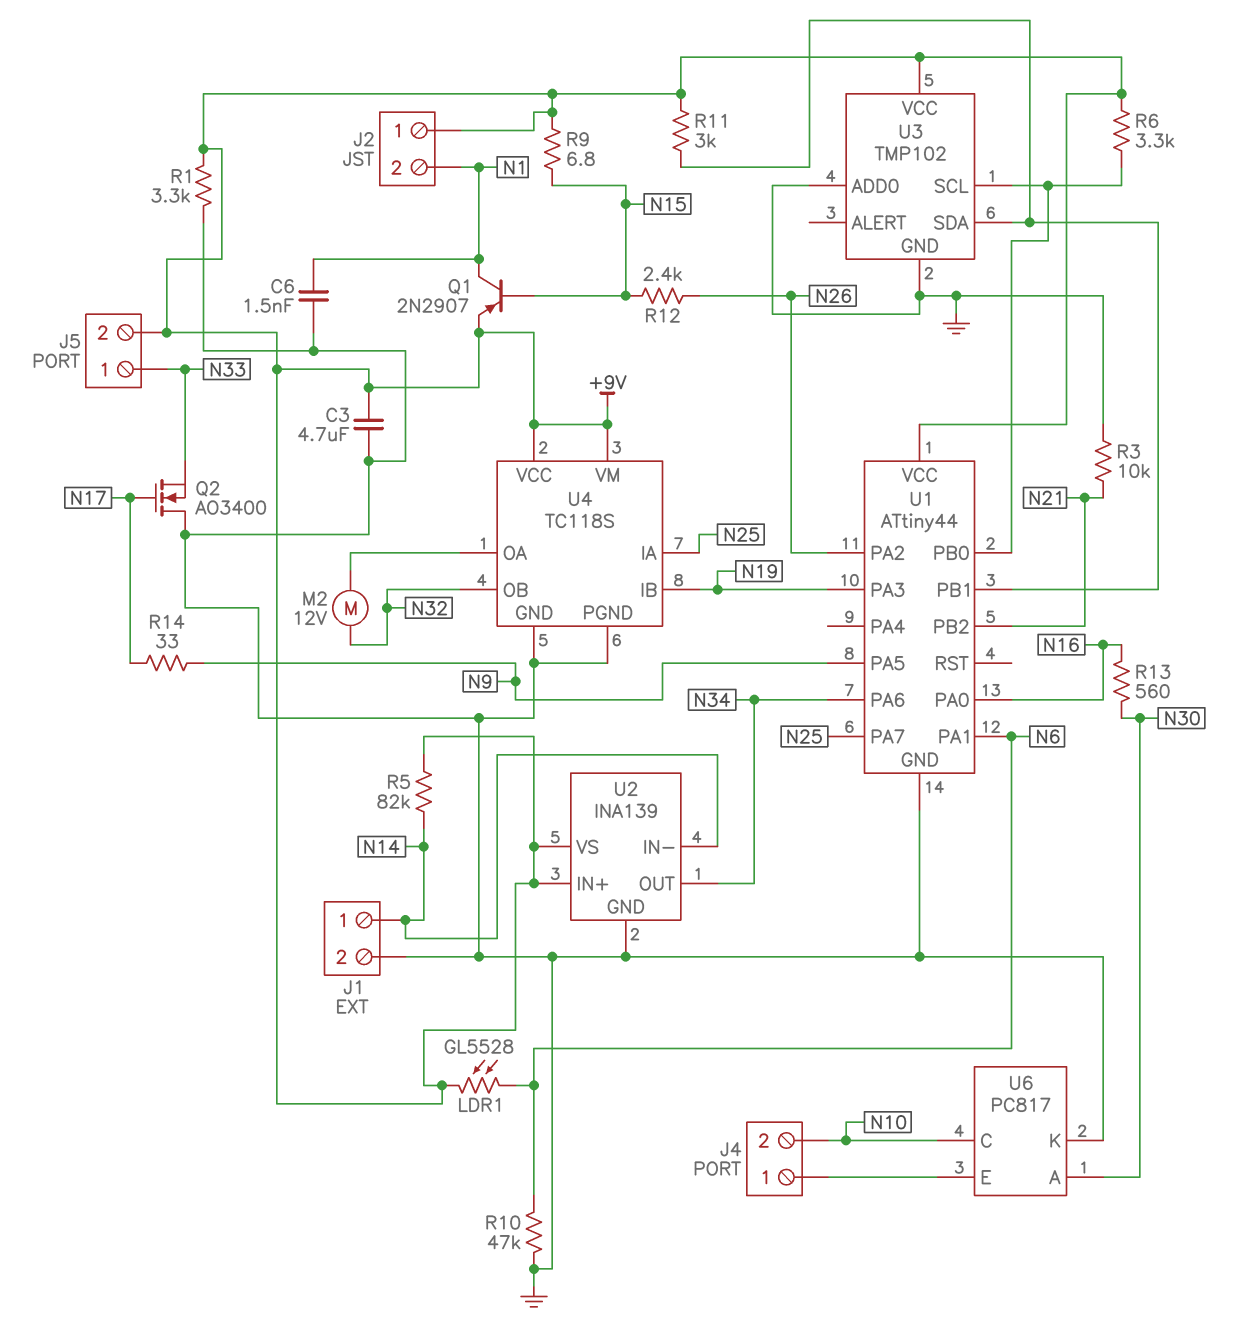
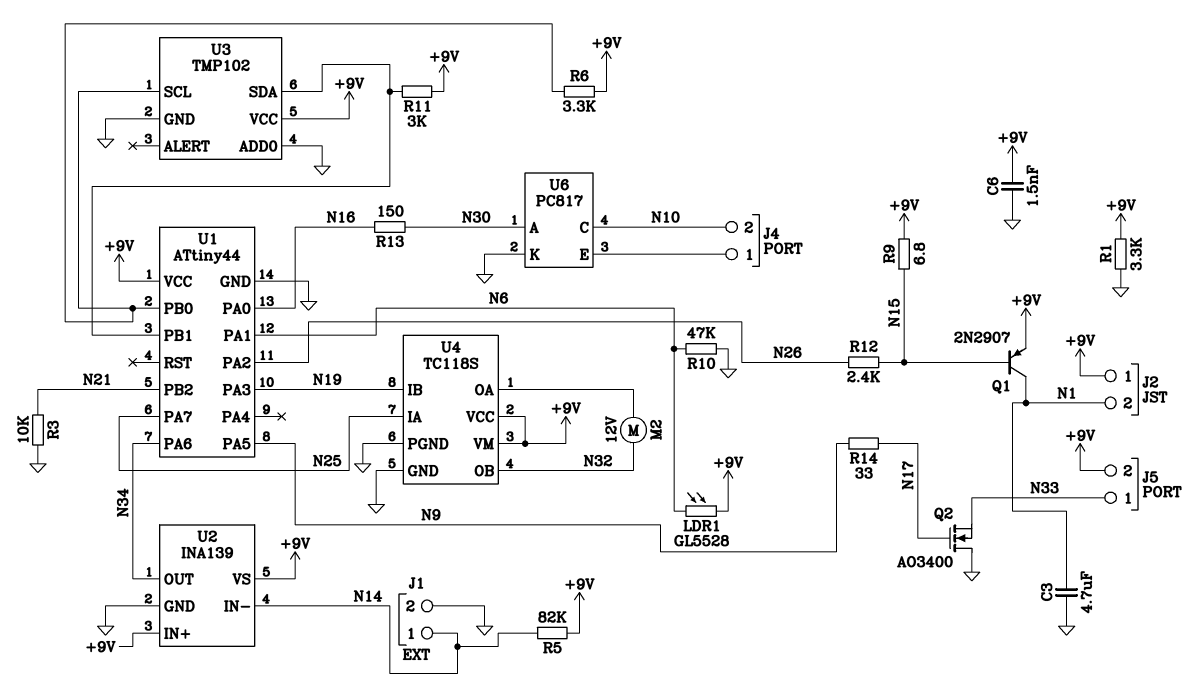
C3: 4.7uF (+9V, GND) -> 4.7uF (GND, N1)
C6: 1.5nF (GND, N1) -> 1.5nF (+9V, GND)
R13: 560 (N16, N30) -> 150 (N16, N30)

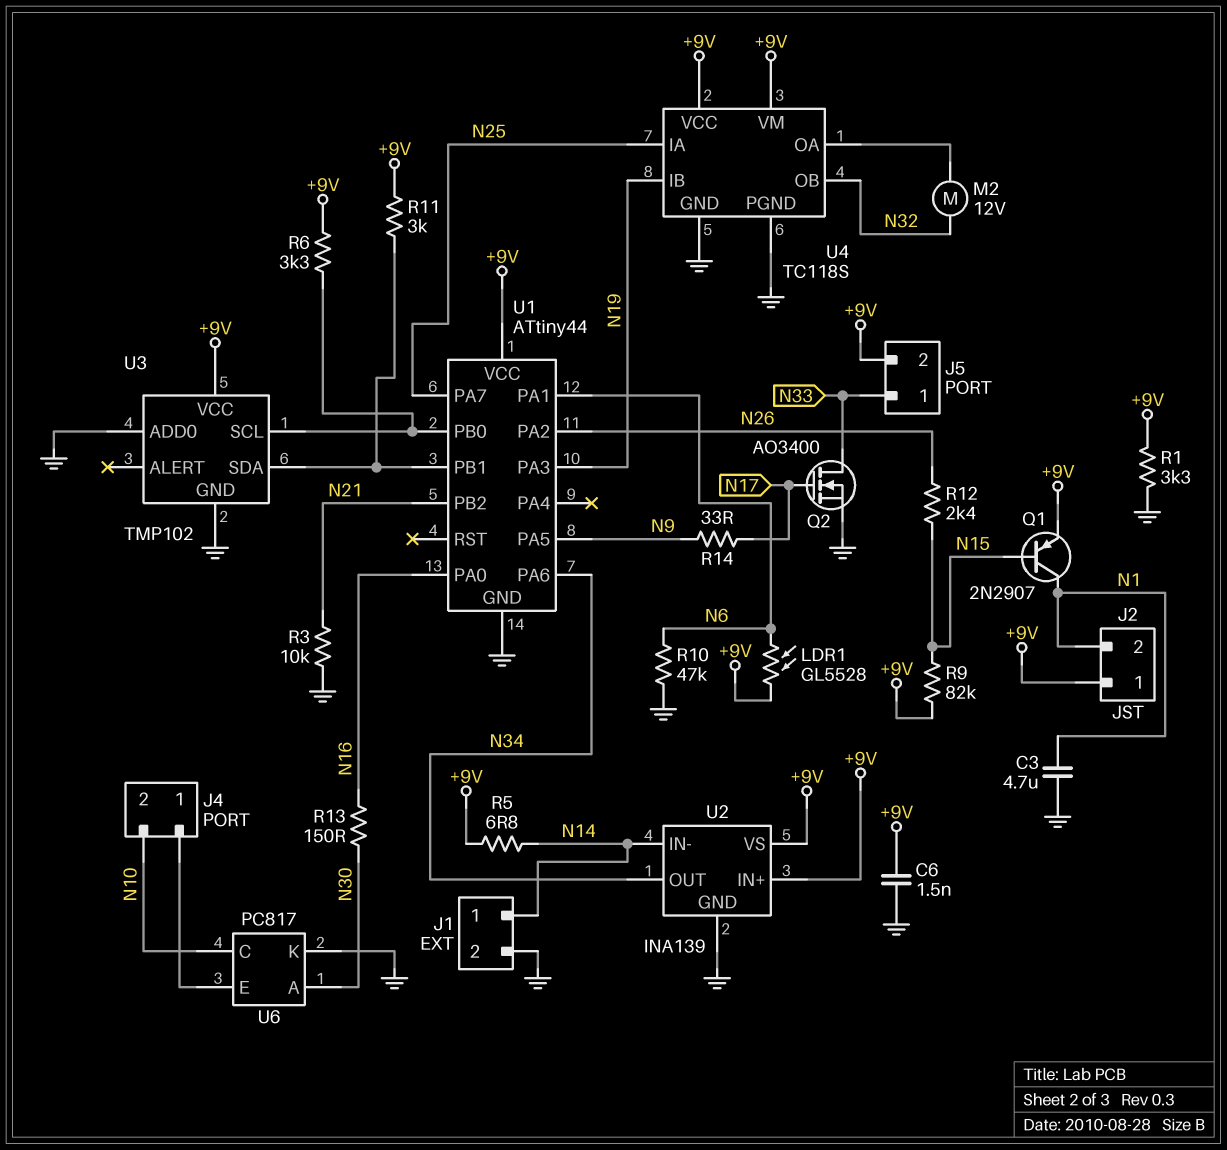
Q2: NMOS AO3400 (G N17, D GND, S N33) -> NMOS AO3400 (G N17, D N33, S GND)
R5: 82k (+9V, N14) -> 6.8 (+9V, N14)
R9: 6.8 (+9V, N15) -> 82k (+9V, N15)

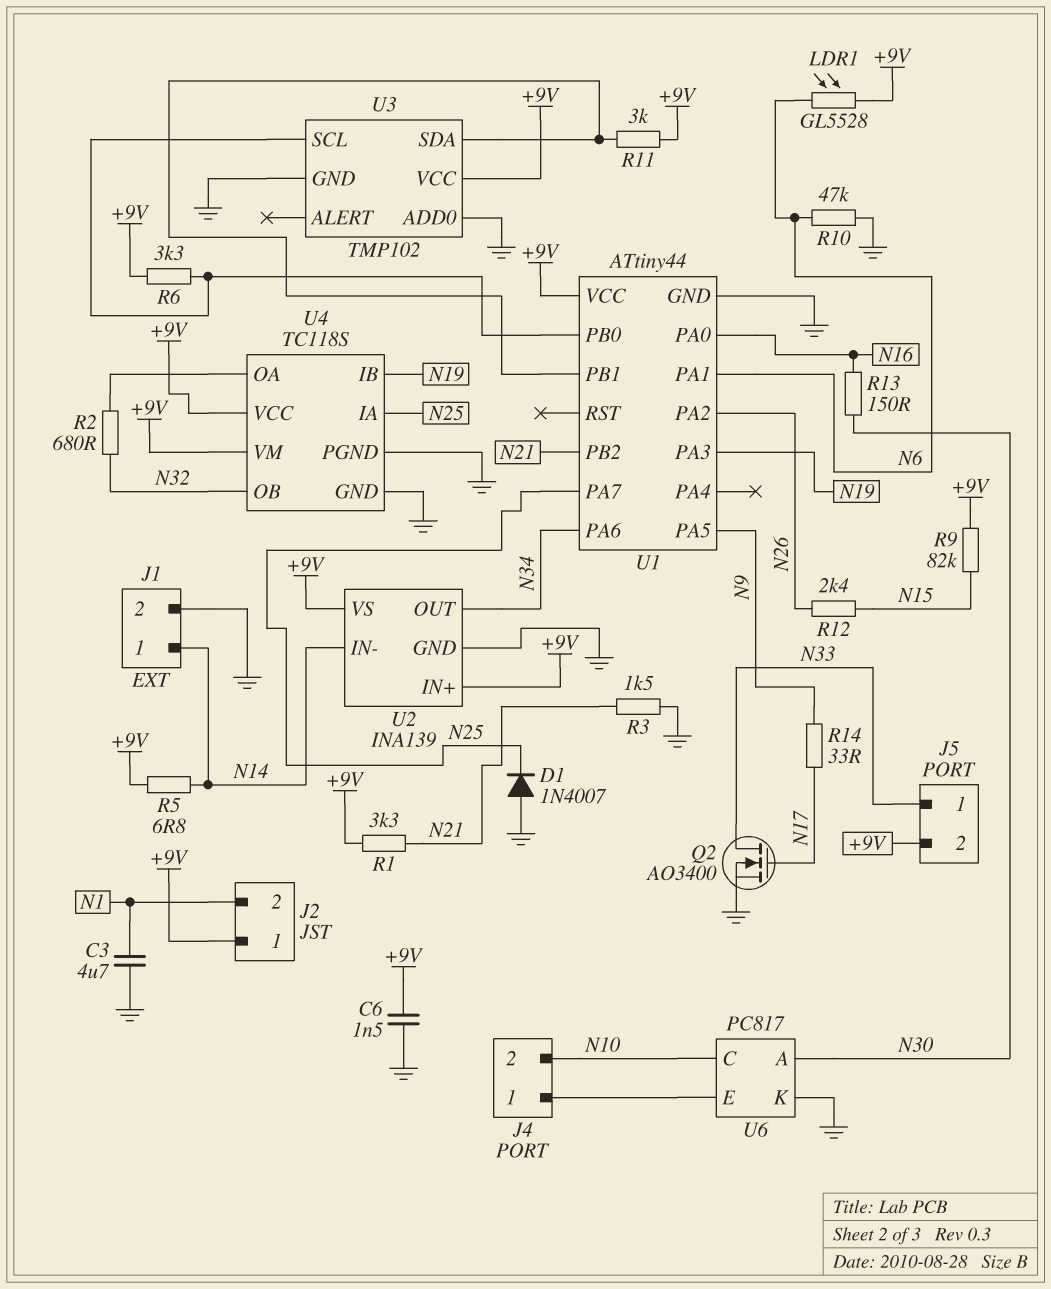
D1: none -> diode 1N4007 (A GND, K N25)
M2: motor 12V (N32, U4/OA) -> none
Q1: PNP 2N2907 (B N15, C N1, E +9V) -> none
R1: 3.3k (+9V, GND) -> 3.3k (+9V, N21)
R2: none -> 680 (N32, U4/OA)
R3: 10k (GND, N21) -> 1.5k (GND, N21)

